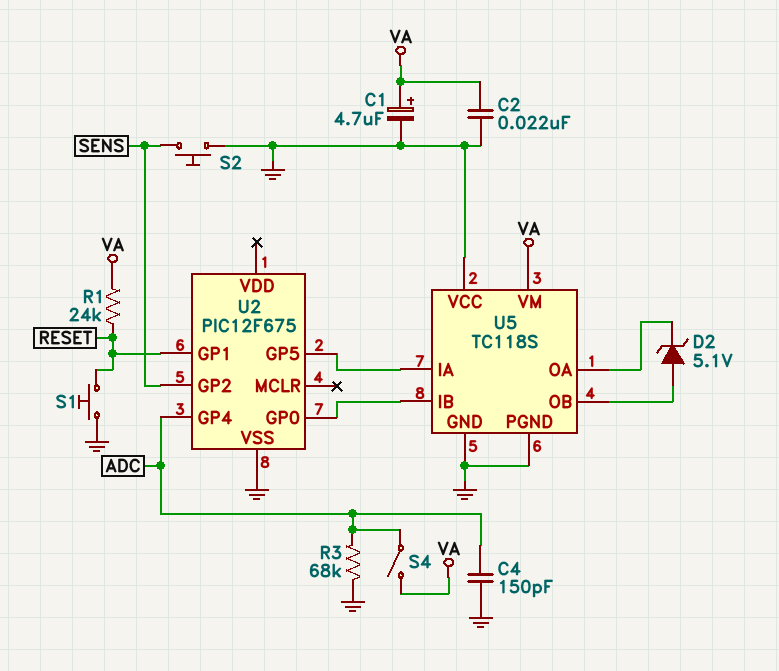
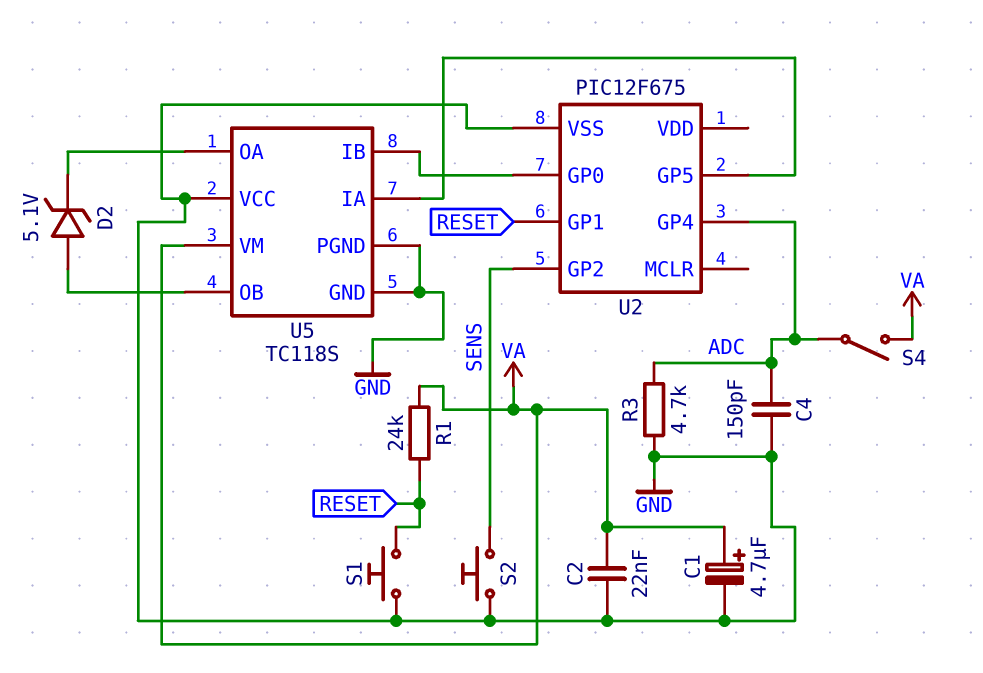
R3: 68k (ADC, GND) -> 4.7k (ADC, GND)

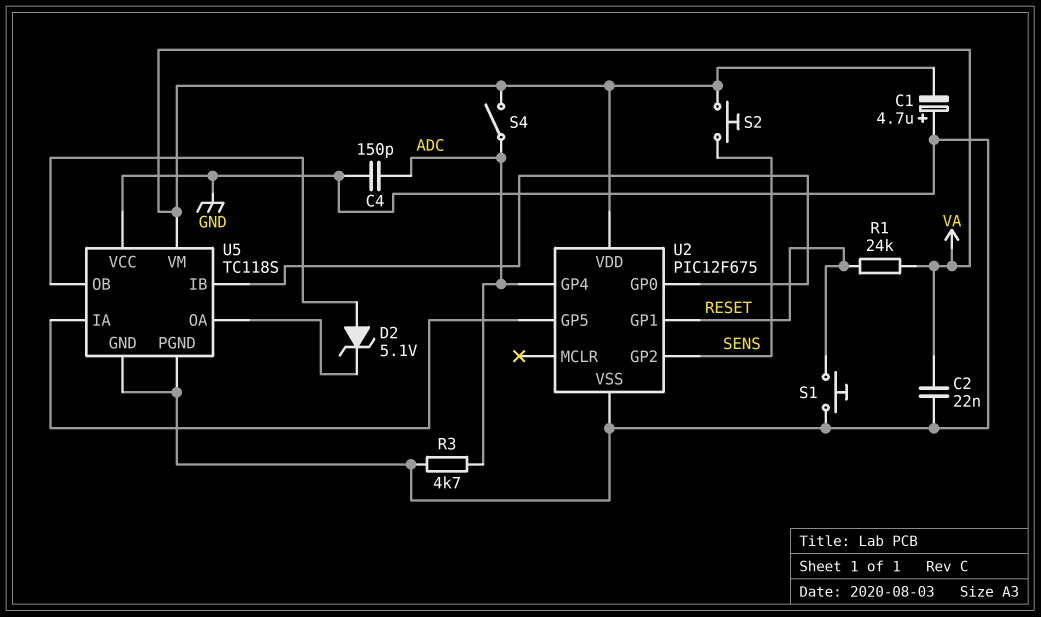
C1: 4.7uF (plus VA, minus GND) -> 4.7uF (plus GND, minus VA)
S2: button (GND, SENS) -> button (SENS, VA)
U2 pin VDD: none -> VA

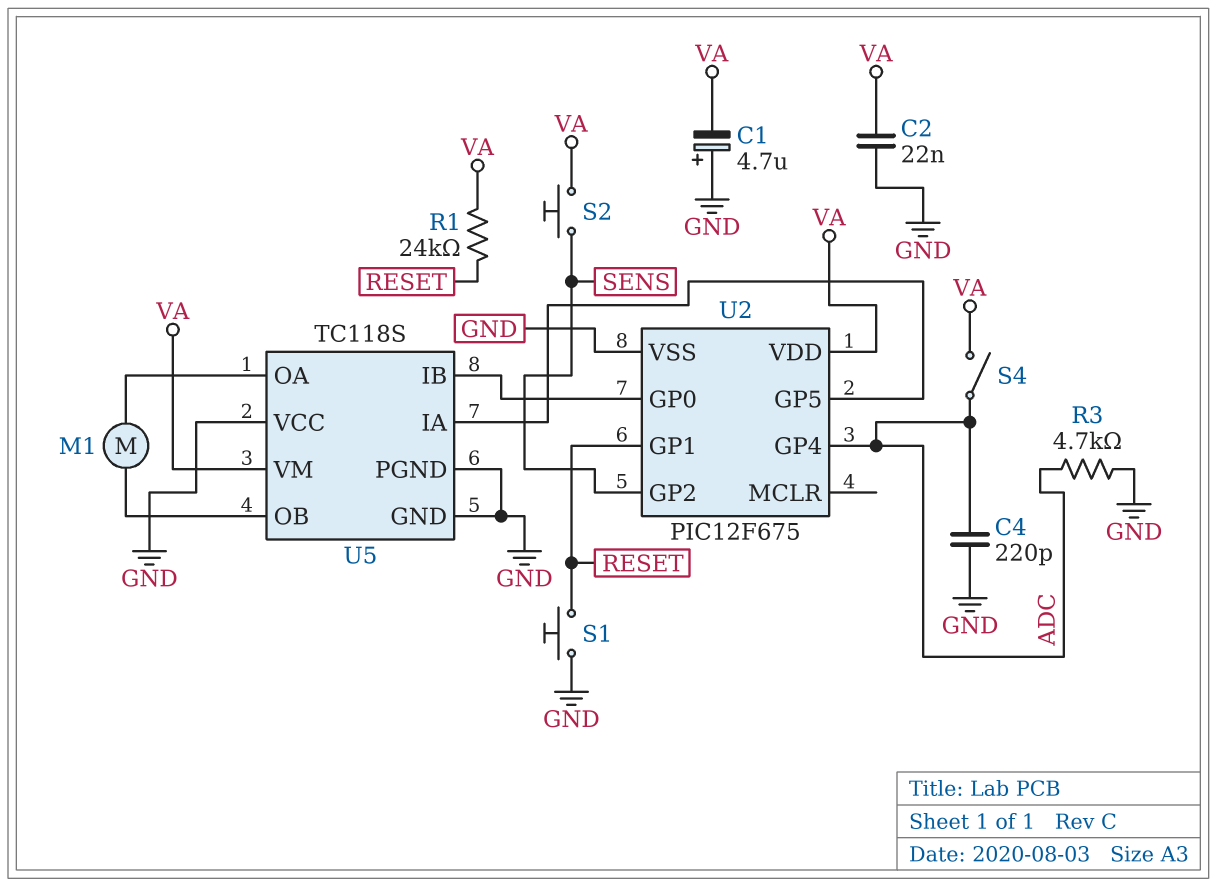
C4: 150pF (ADC, GND) -> 220pF (ADC, GND)
D2: zener 5.1V (A U5/OB, K U5/OA) -> none
M1: none -> motor (U5/OA, U5/OB)

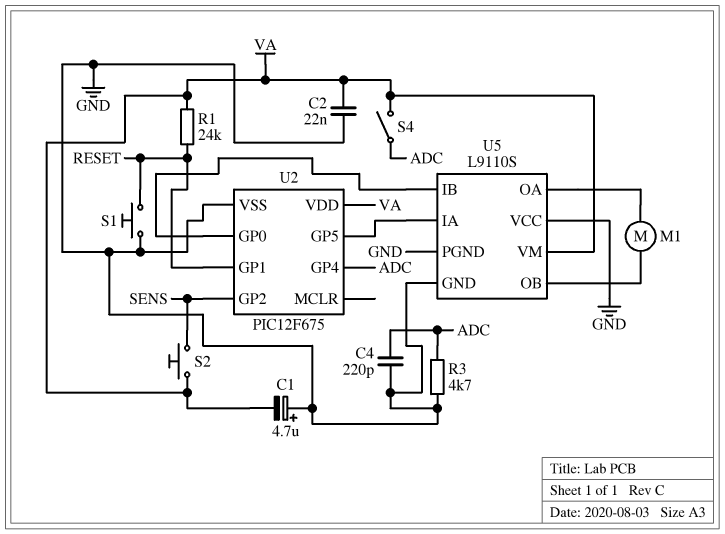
U5: TC118S -> L9110S

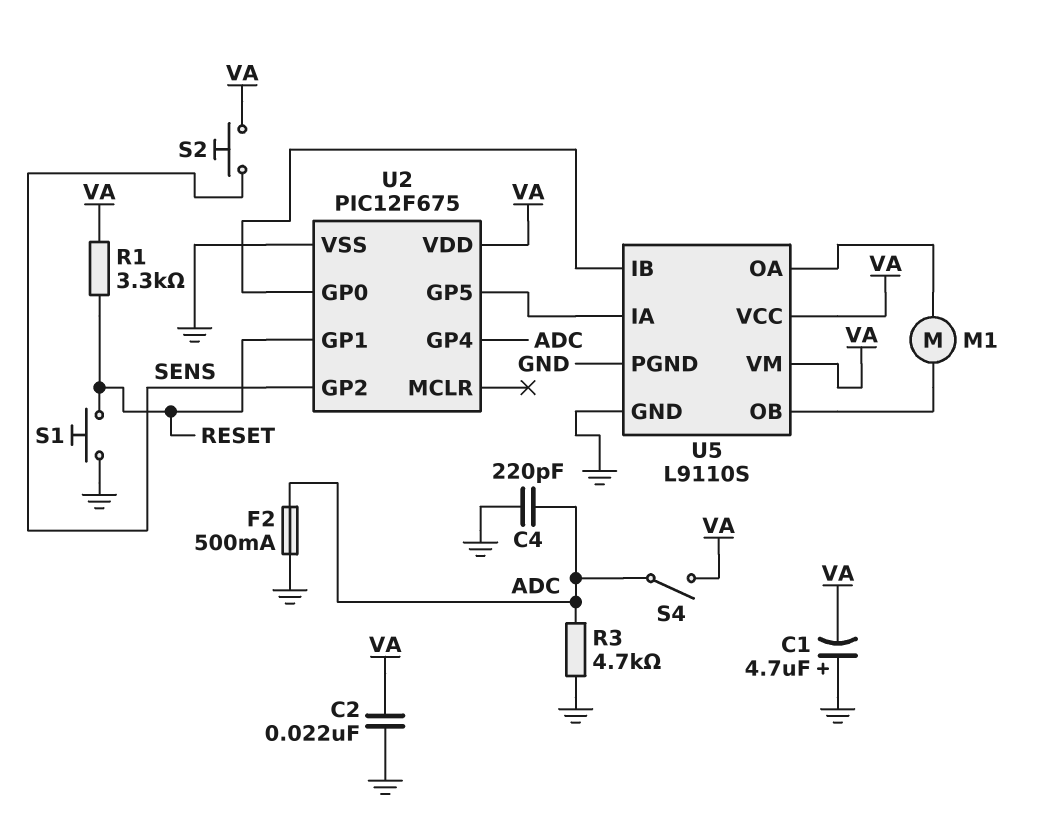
F2: none -> 500mA (ADC, GND)
R1: 24k (RESET, VA) -> 3.3k (RESET, VA)
U5 pin VCC: GND -> VA

